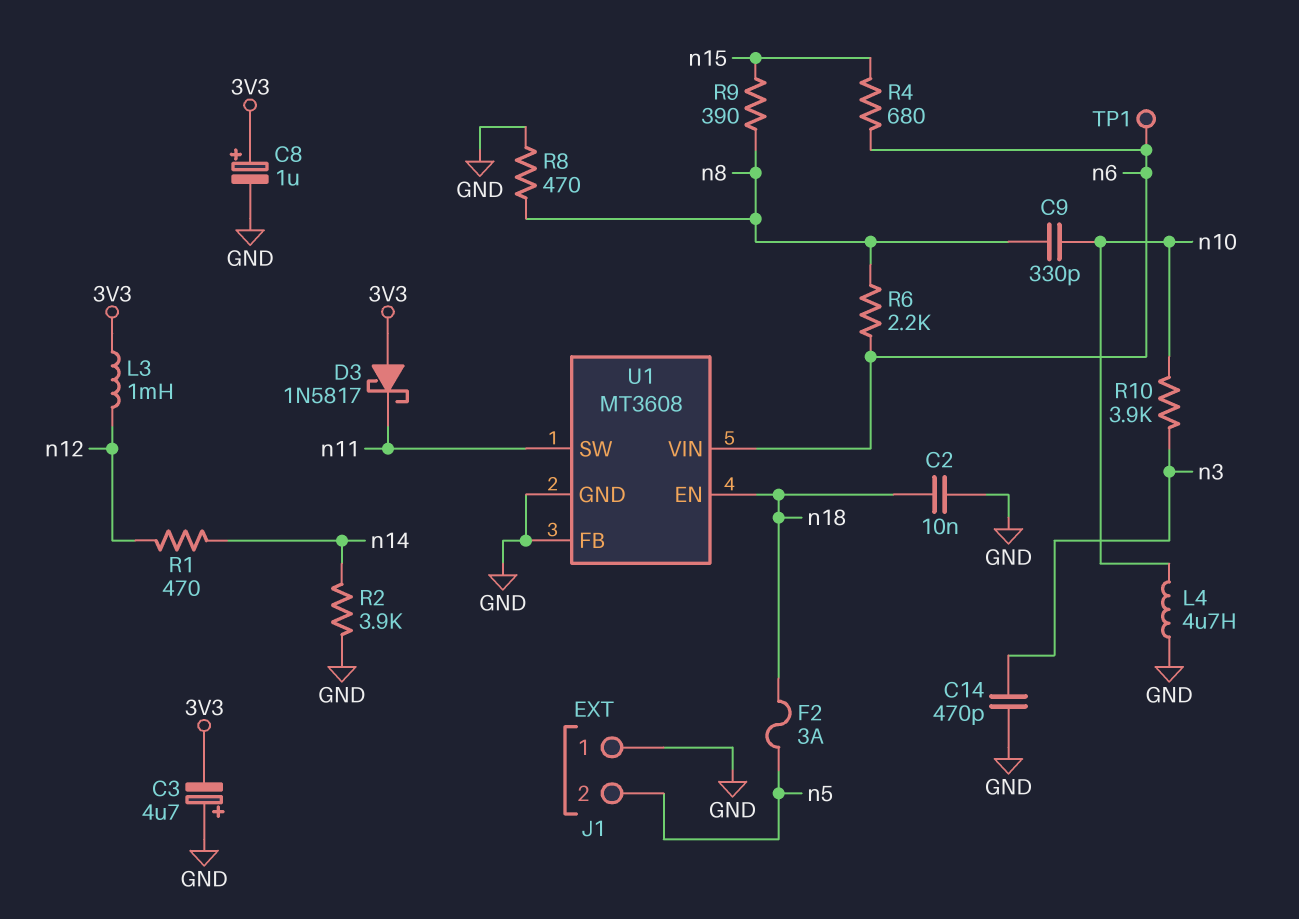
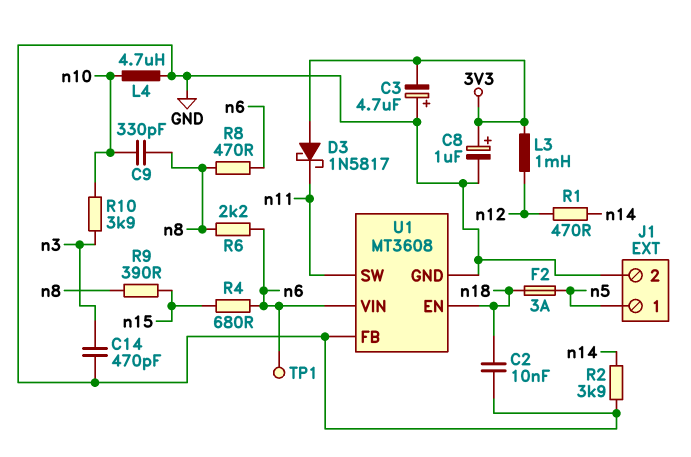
J1 pin 1: GND -> n5
J1 pin 2: n5 -> GND
R8: 470 (GND, n8) -> 470 (n6, n8)

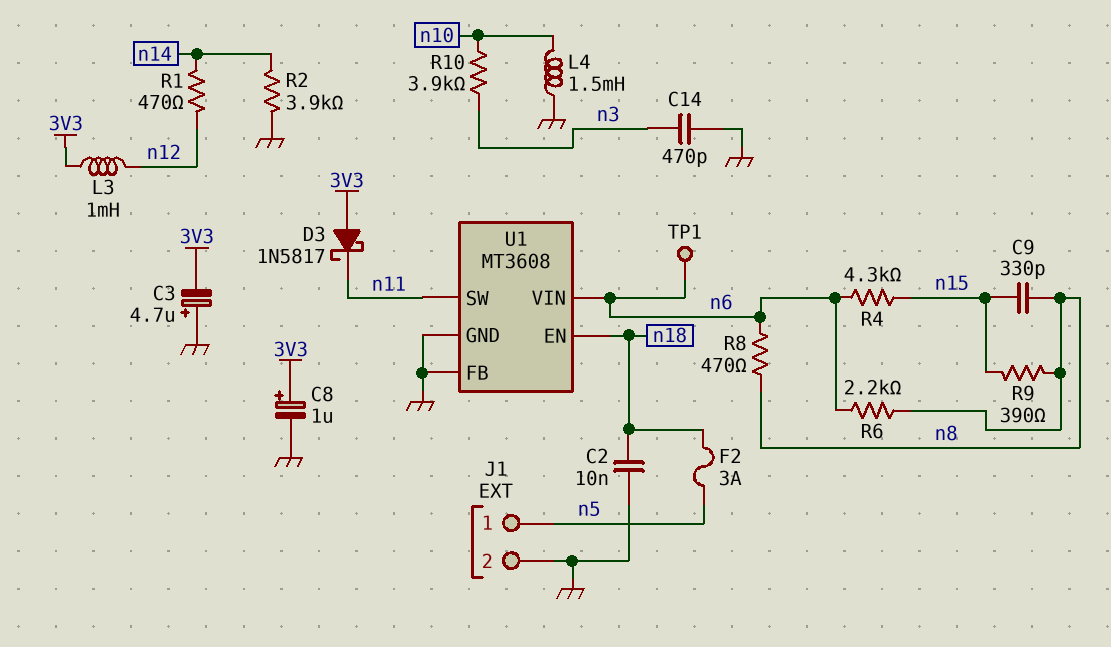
C9: 330pF (n8, n10) -> 330pF (n8, n15)
L4: 4.7uH (GND, n10) -> 1.5mH (GND, n10)
R4: 680 (n6, n15) -> 4.3k (n6, n15)

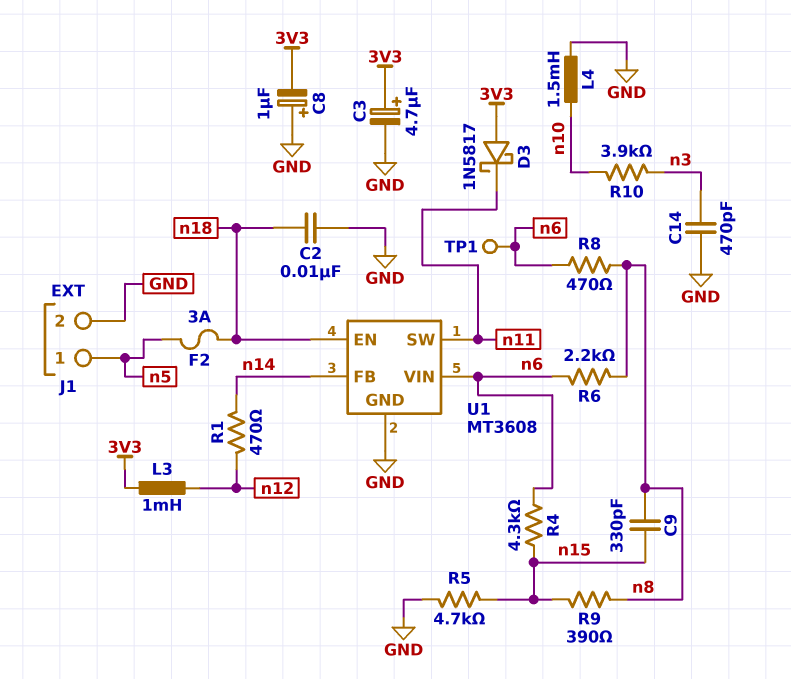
C3: 4.7uF (plus GND, minus 3V3) -> 4.7uF (plus 3V3, minus GND)
C8: 1uF (plus 3V3, minus GND) -> 1uF (plus GND, minus 3V3)
R2: 3.9k (GND, n14) -> none
R5: none -> 4.7k (GND, n15)
U1 pin FB: GND -> n14

